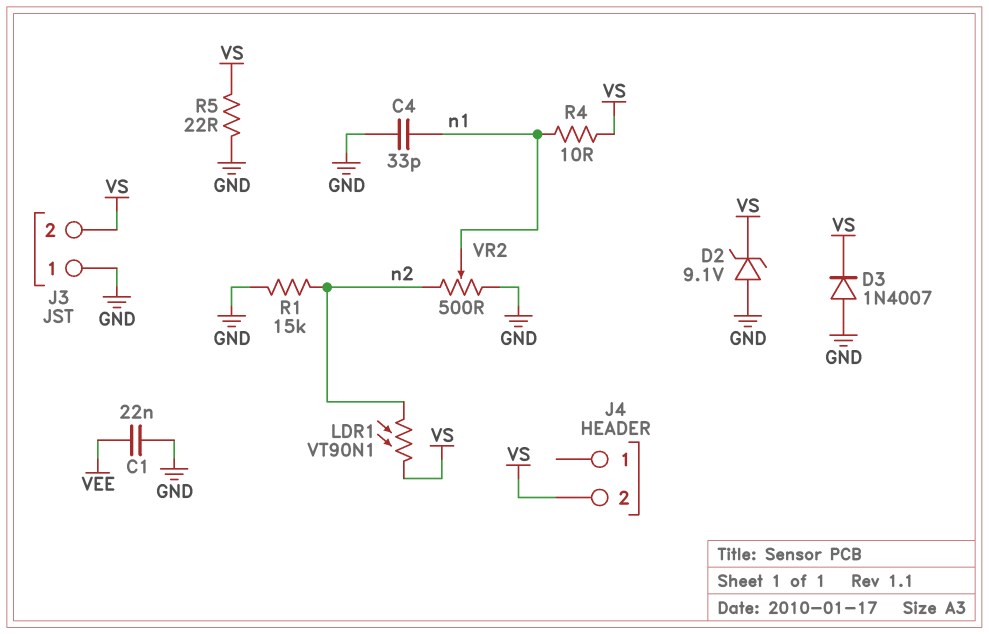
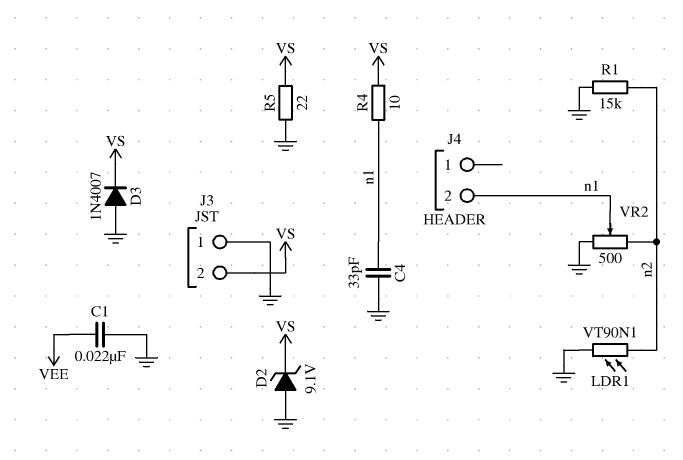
J4 pin 2: VS -> n1
LDR1: VT90N1 (VS, n2) -> VT90N1 (GND, n2)

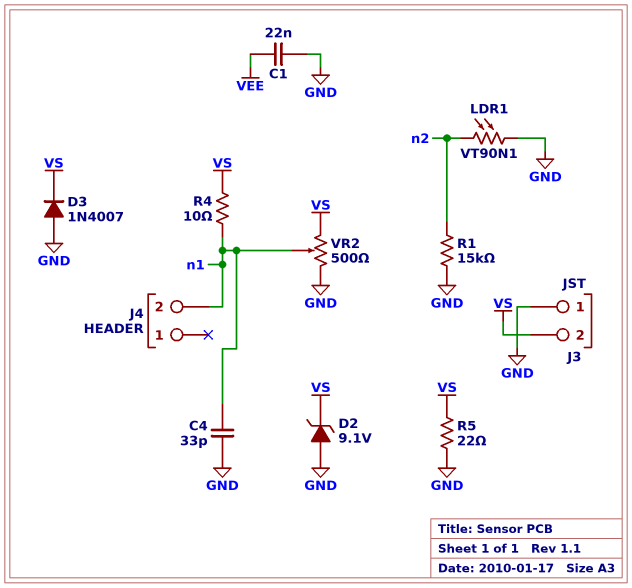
VR2: 500 (GND, n2, wiper n1) -> 500 (GND, VS, wiper n1)

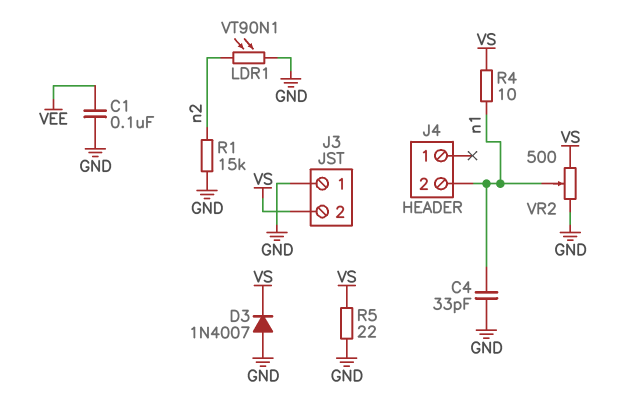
C1: 22nF (GND, VEE) -> 100nF (GND, VEE)
D2: zener 9.1V (A GND, K VS) -> none

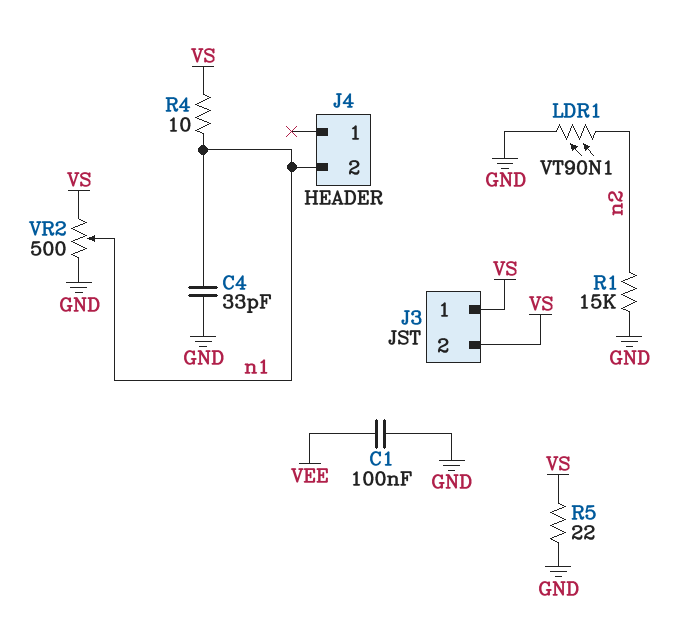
D3: diode 1N4007 (A GND, K VS) -> none
J3 pin 1: GND -> VS

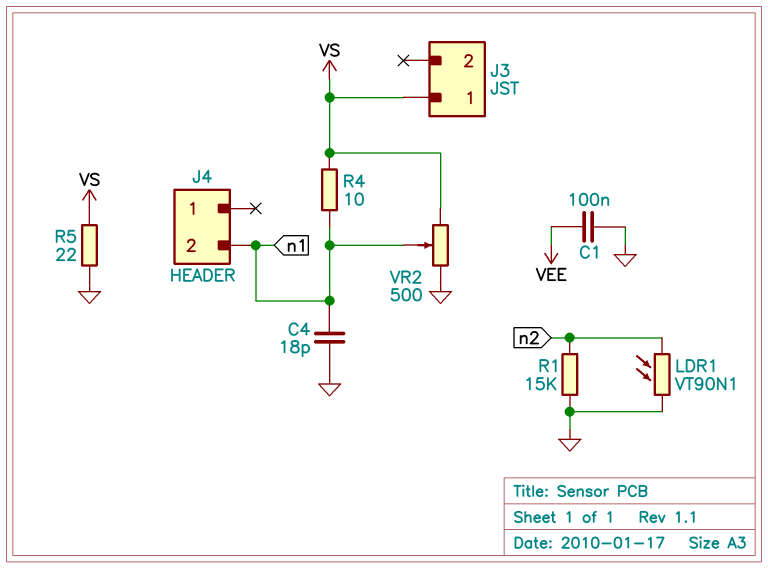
C4: 33pF (GND, n1) -> 18pF (GND, n1)
J3 pin 2: VS -> none

